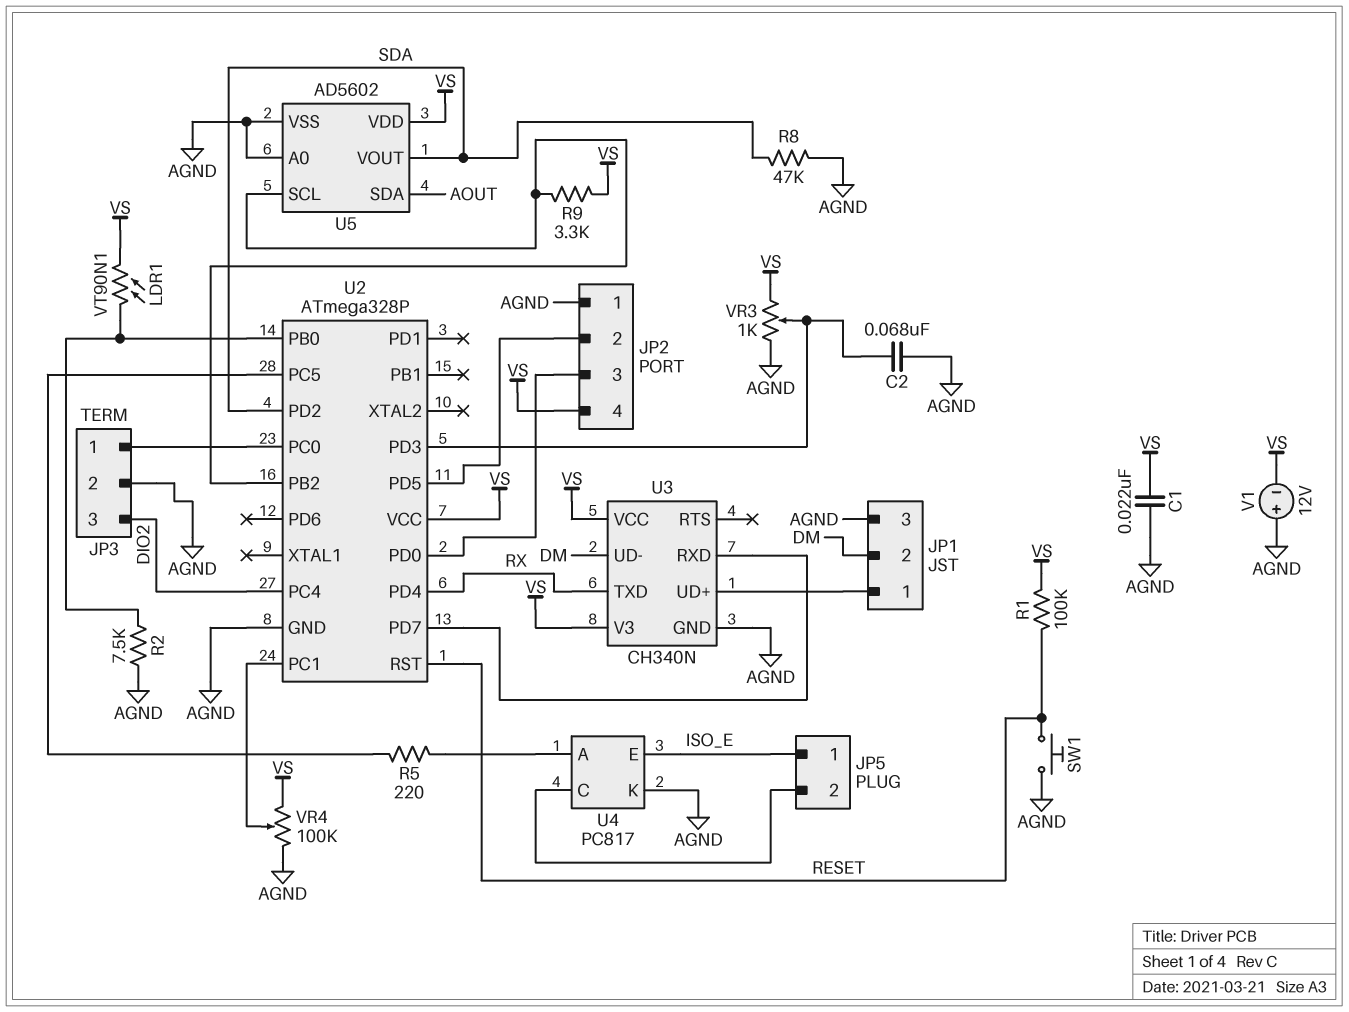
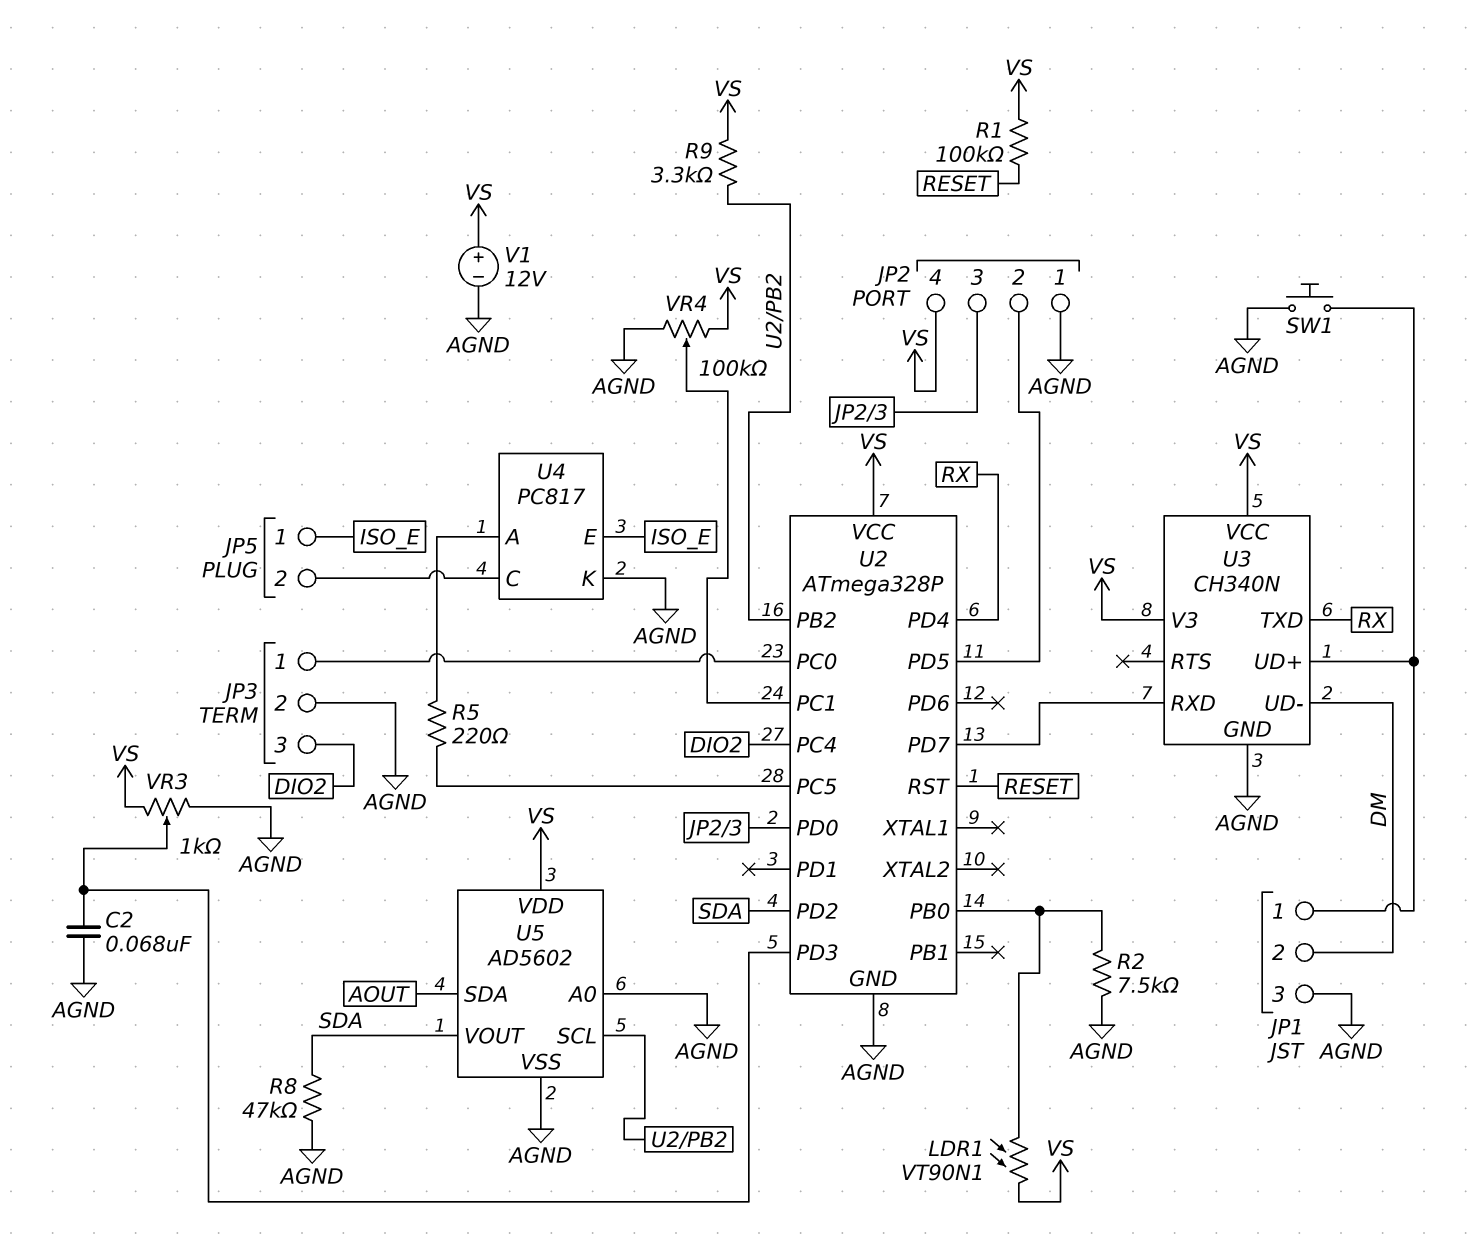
C1: 22nF (AGND, VS) -> none
SW1: button (AGND, RESET) -> button (AGND, JP1/1)
V1: 12V (plus AGND, minus VS) -> 12V (plus VS, minus AGND)

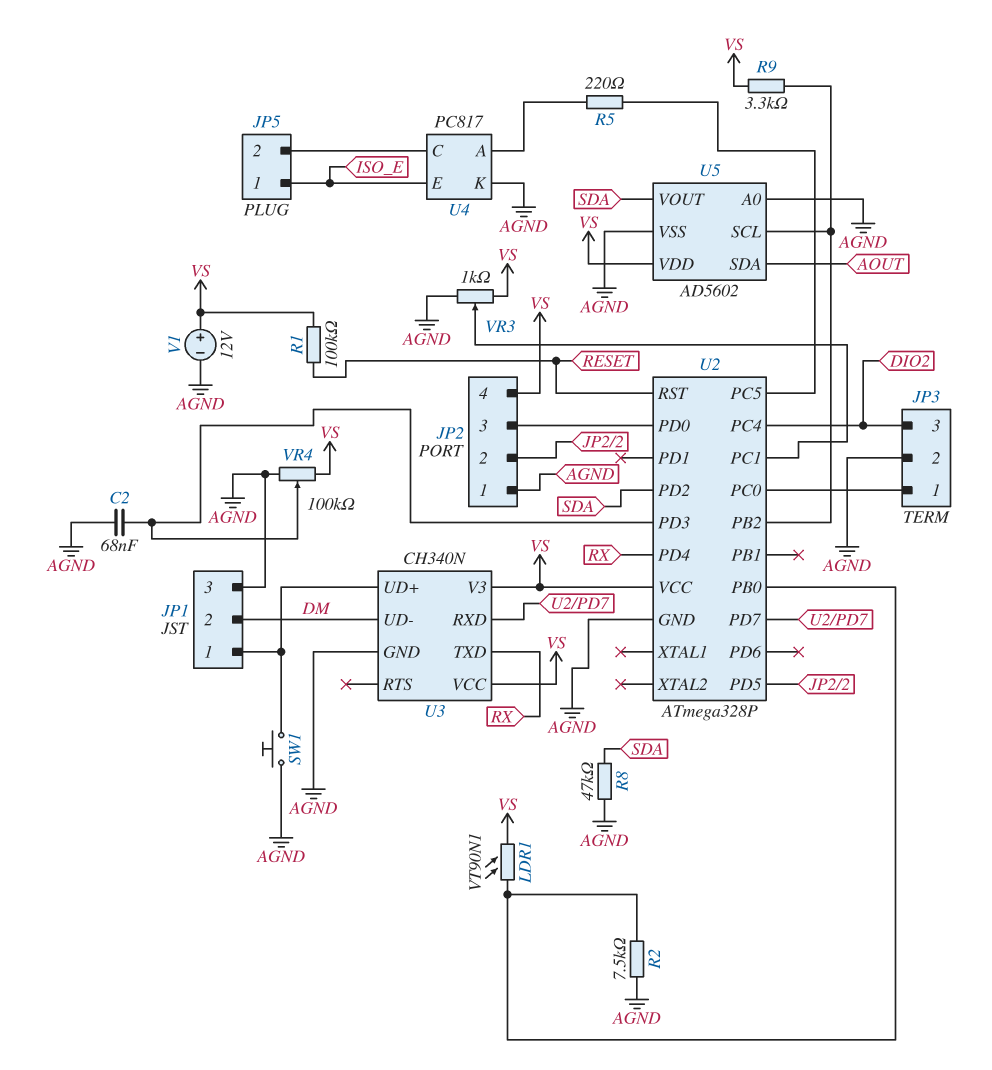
VR3: 1k (AGND, VS, wiper U2/PD3) -> 1k (AGND, VS, wiper U2/PC1)
VR4: 100k (AGND, VS, wiper U2/PC1) -> 100k (AGND, VS, wiper U2/PD3)

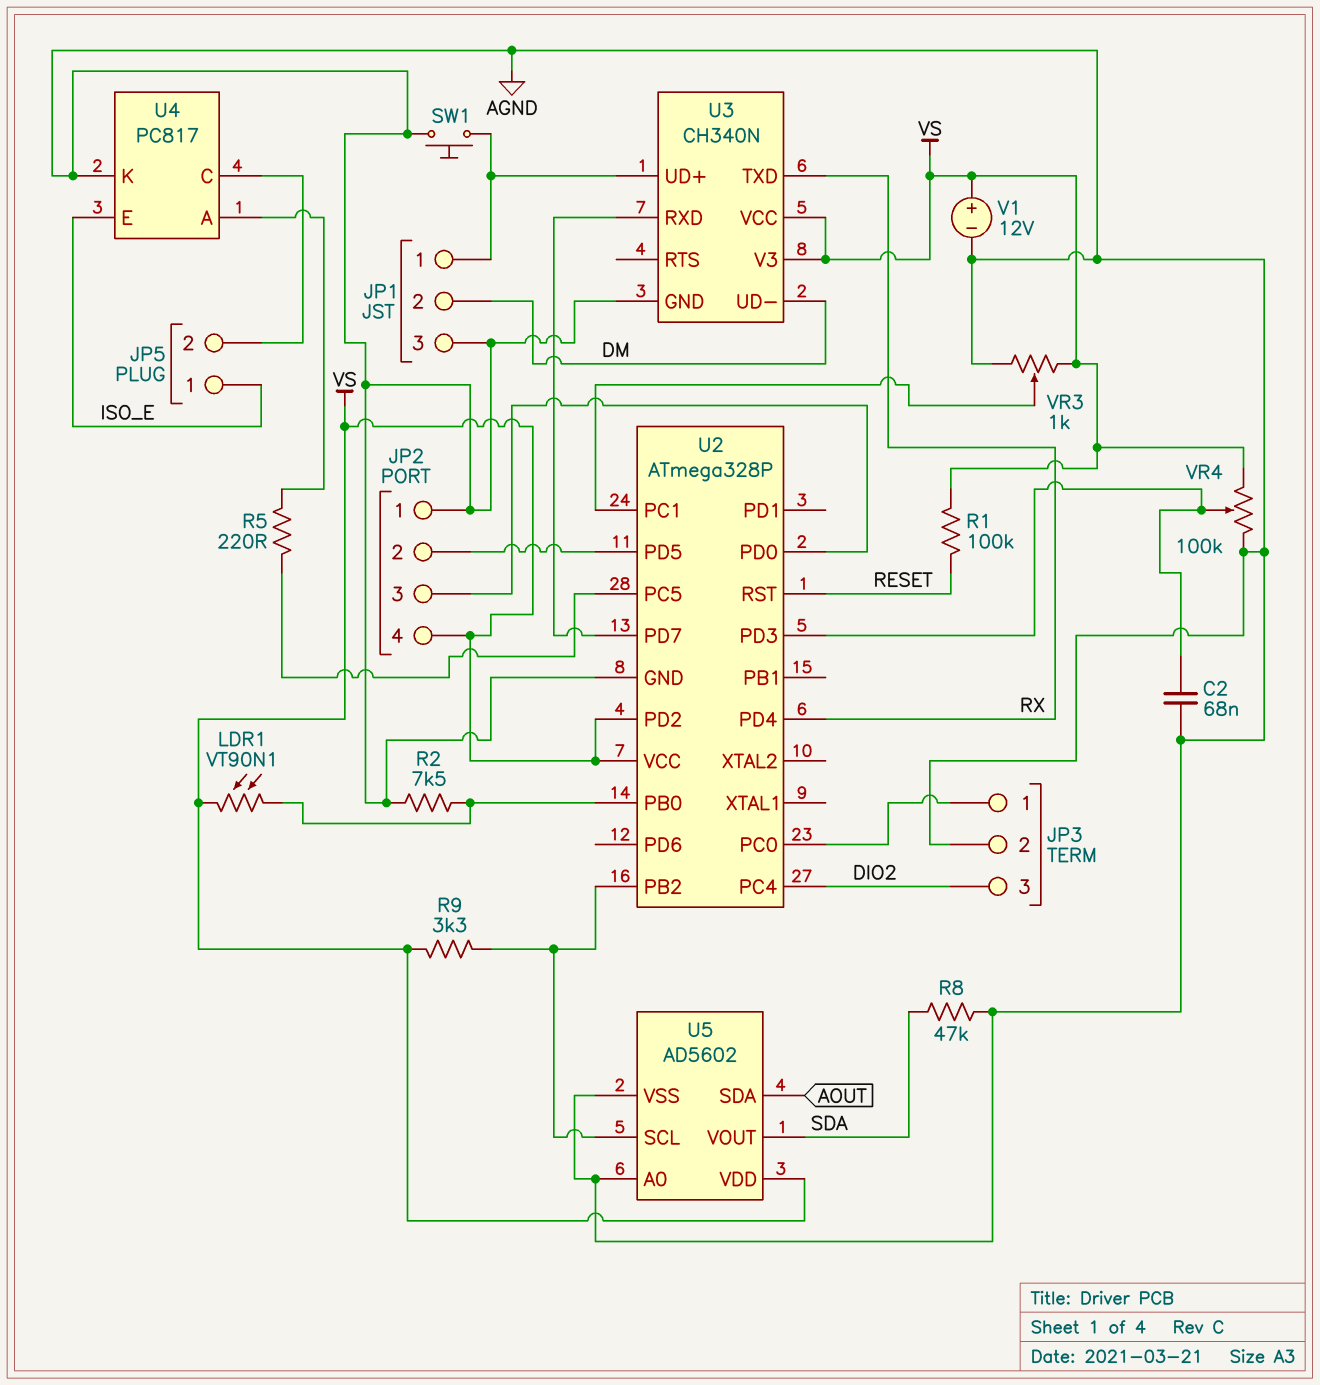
U2 pin PD2: SDA -> VS

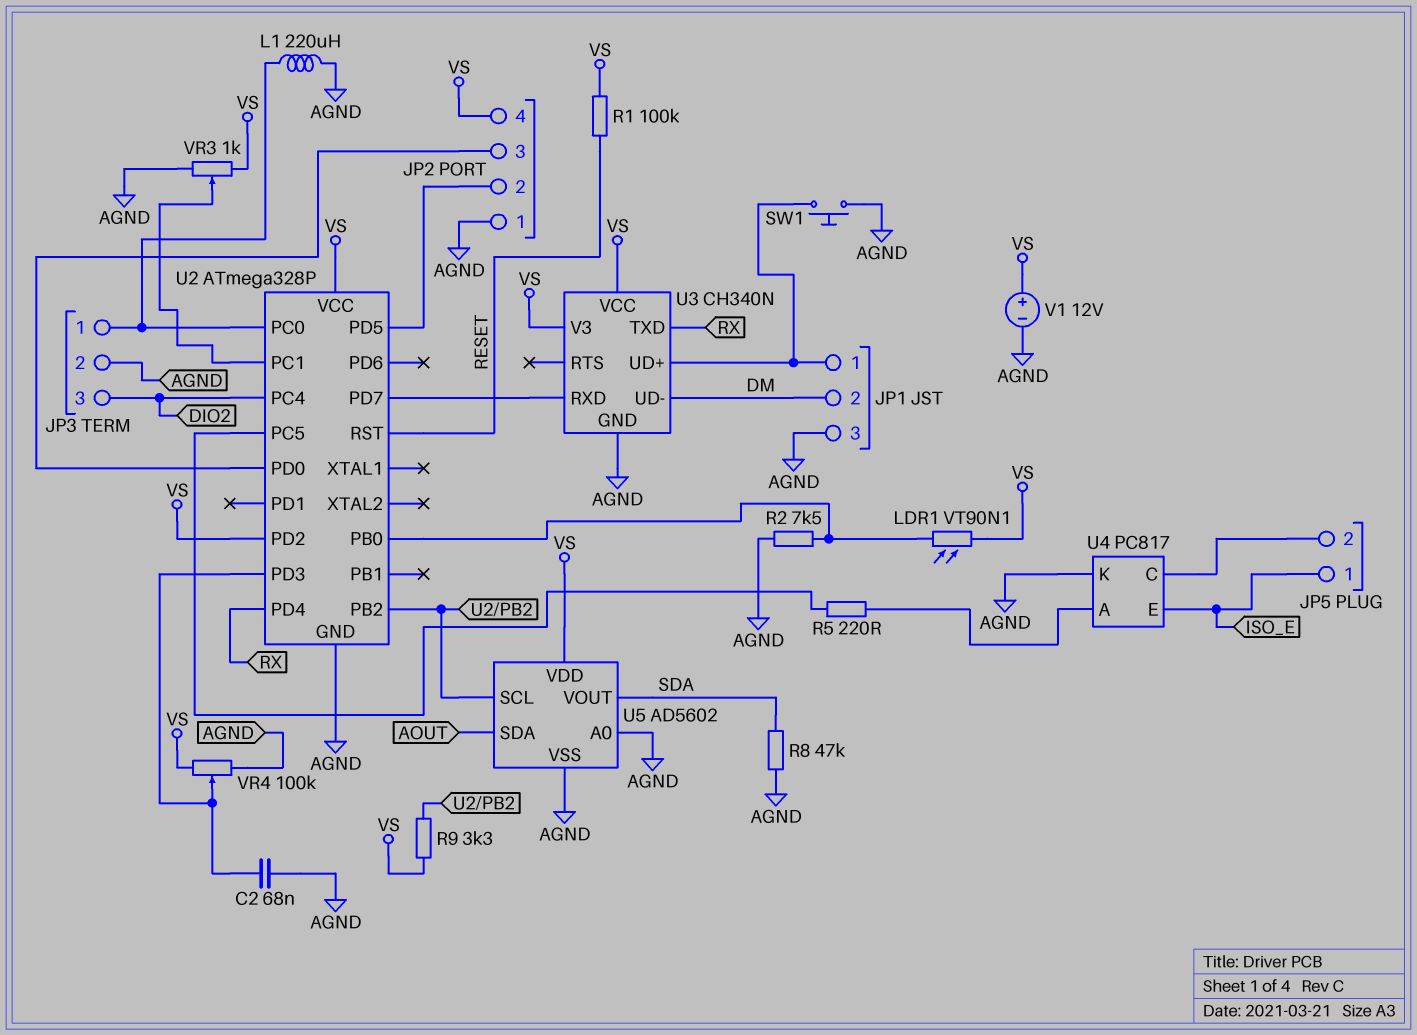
L1: none -> 220uH (AGND, JP3/1)

